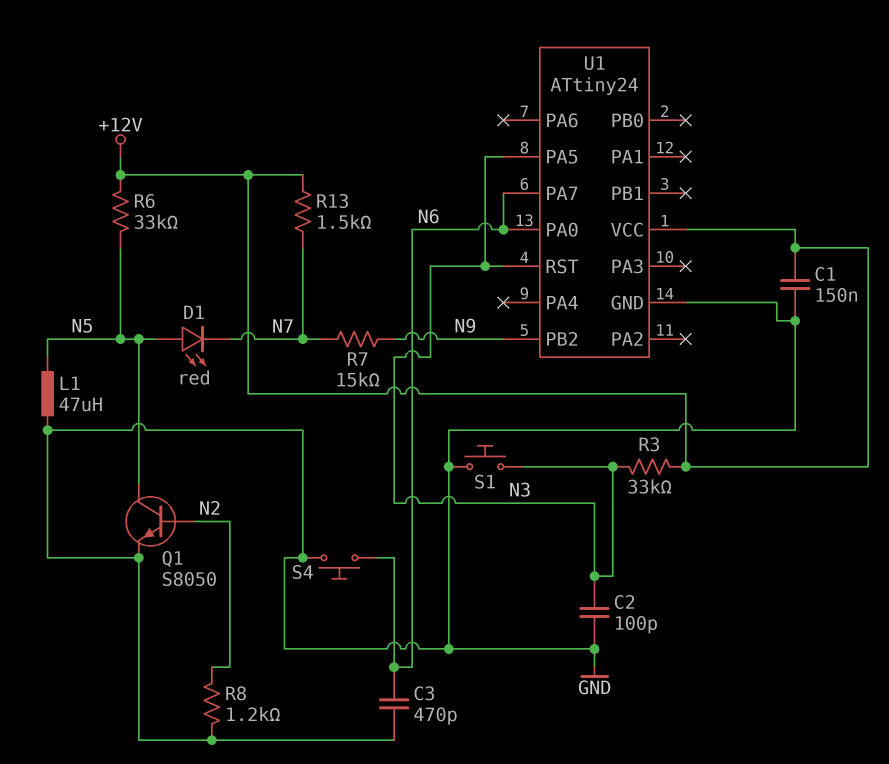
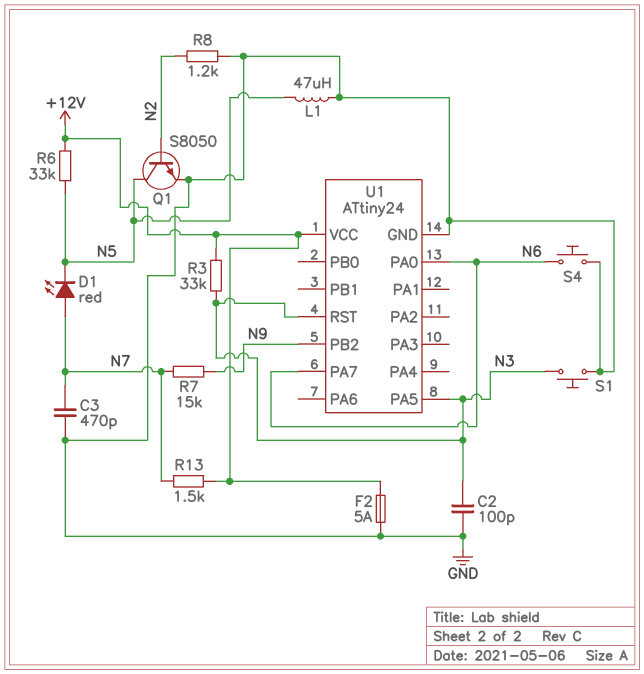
C1: 150nF (+12V, GND) -> none
C3: 470pF (GND, N6) -> 470pF (GND, N7)
D1: LED red (A N5, K N7) -> LED red (A N7, K N5)
F2: none -> 5A (+12V, GND)

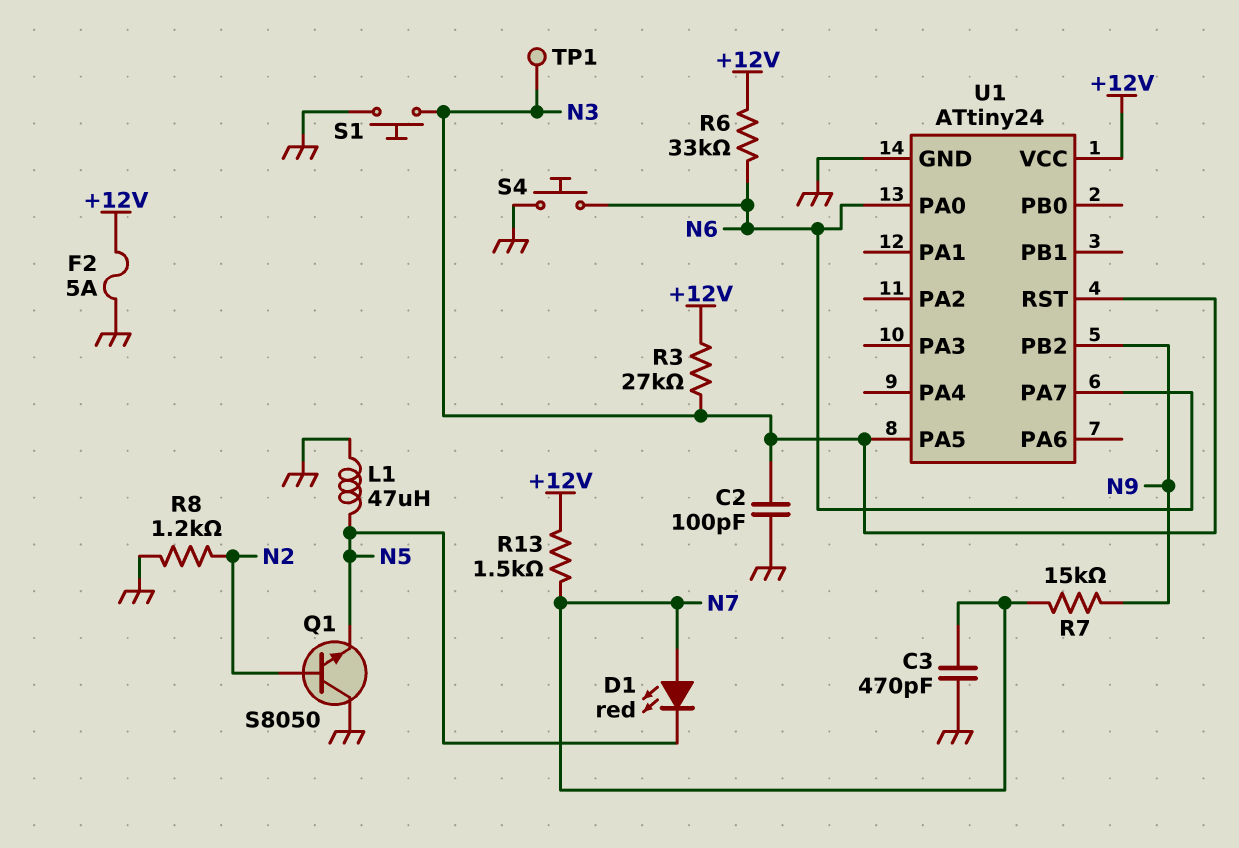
Q1: NPN S8050 (B N2, C N5, E GND) -> NPN S8050 (B N2, C GND, E N5)
R3: 33k (+12V, N3) -> 27k (+12V, N3)
R6: 33k (+12V, N5) -> 33k (+12V, N6)
TP1: none -> test point (N3)

